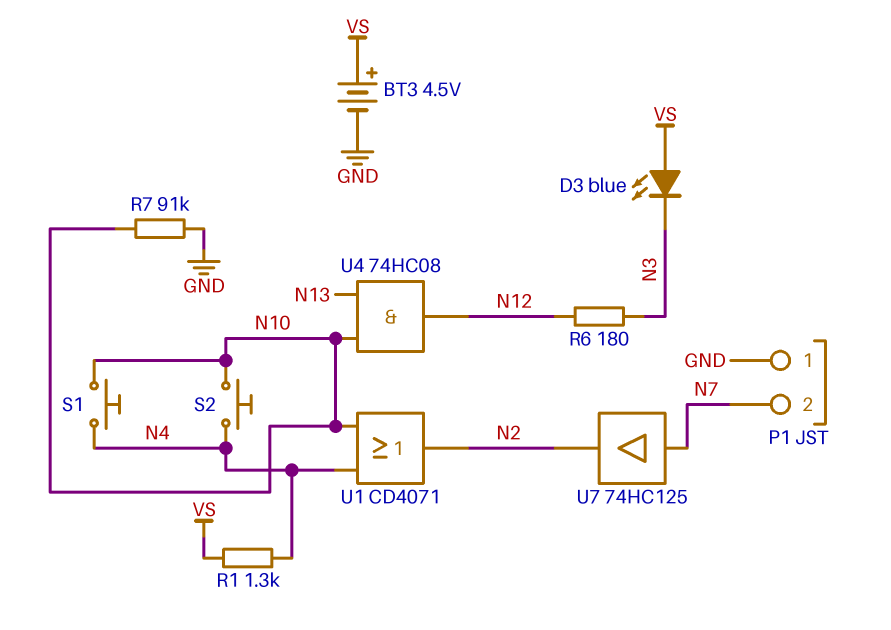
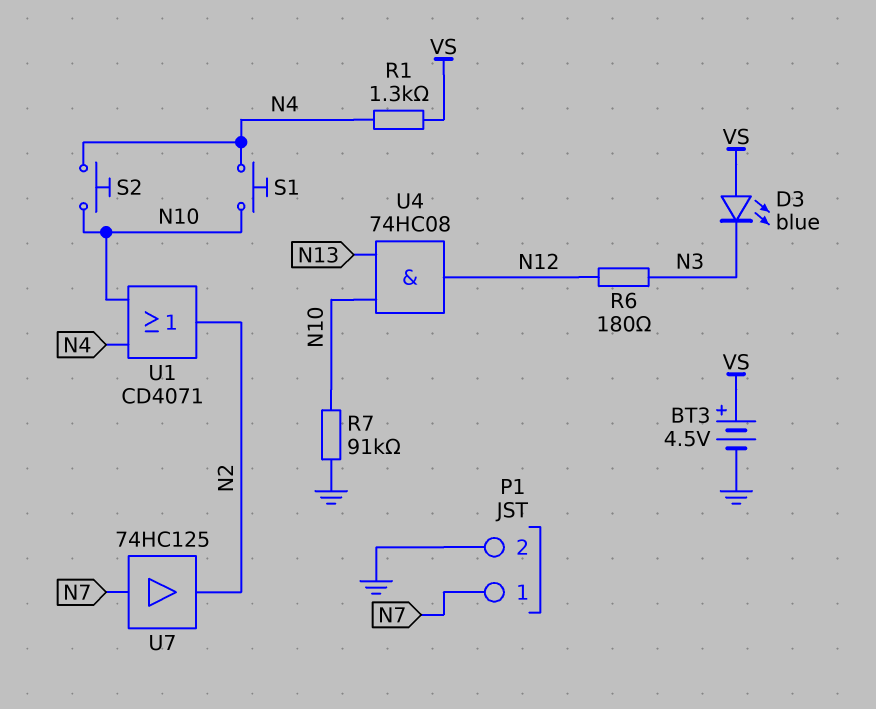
P1 pin 1: GND -> N7
P1 pin 2: N7 -> GND

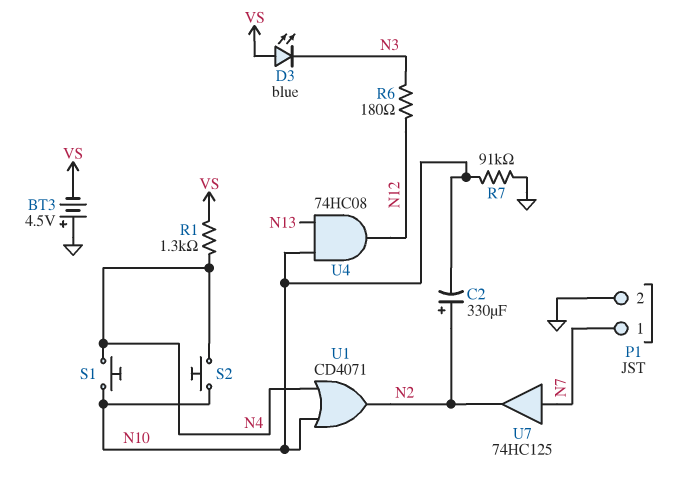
BT3: 4.5V (plus VS, minus GND) -> 4.5V (plus GND, minus VS)
C2: none -> 330uF (plus N2, minus N10)

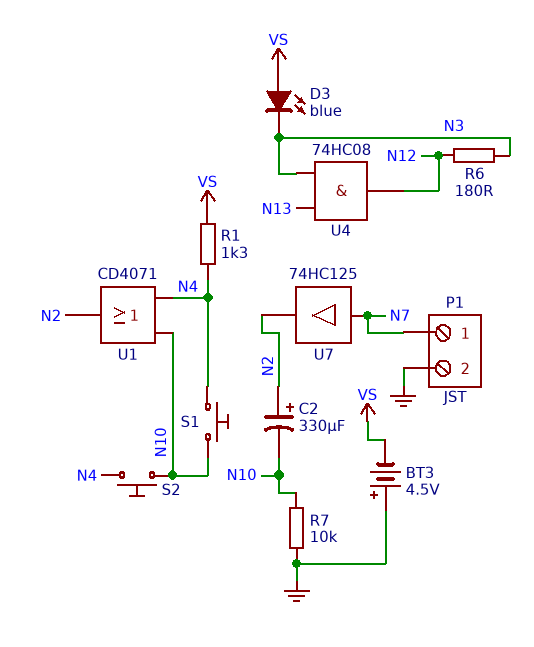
R7: 91k (GND, N10) -> 10k (GND, N10)
U4: AND 74HC08 (in N10, in N13, out N12) -> AND 74HC08 (in N3, in N13, out N12)

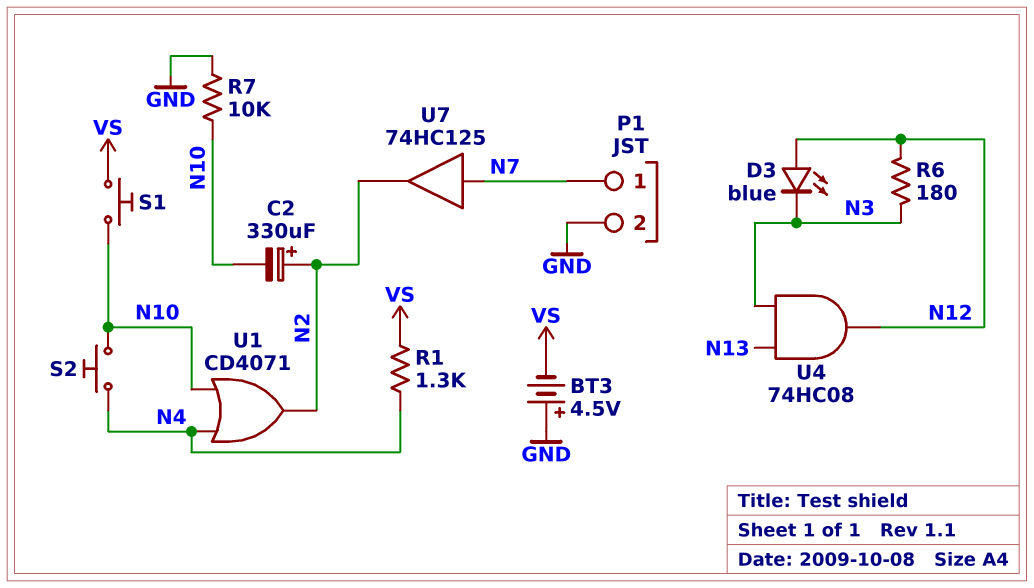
D3: LED blue (A VS, K N3) -> LED blue (A N12, K N3)
S1: button (N4, N10) -> button (N10, VS)

